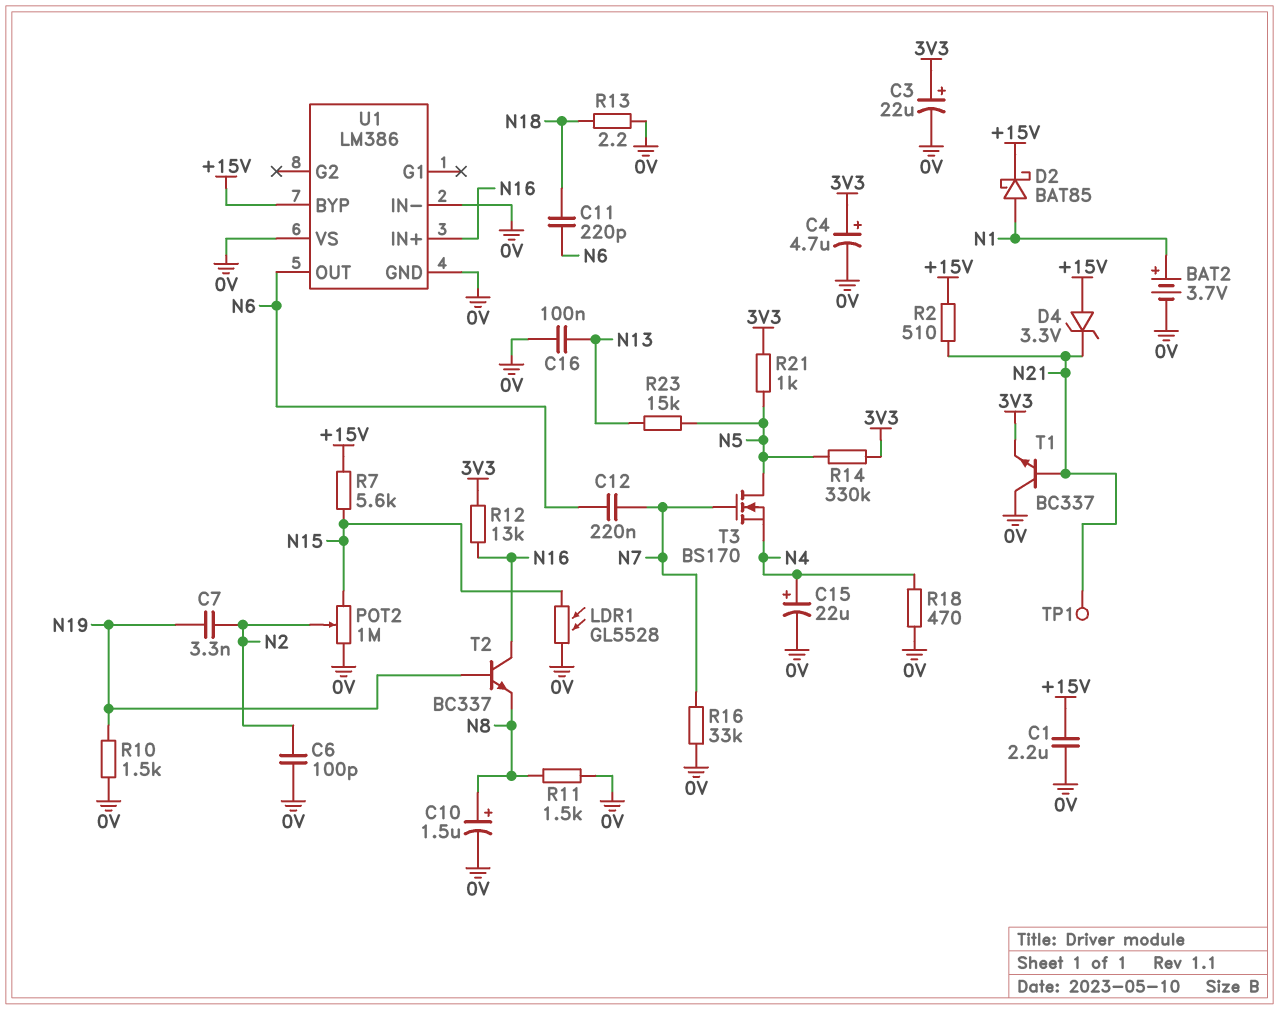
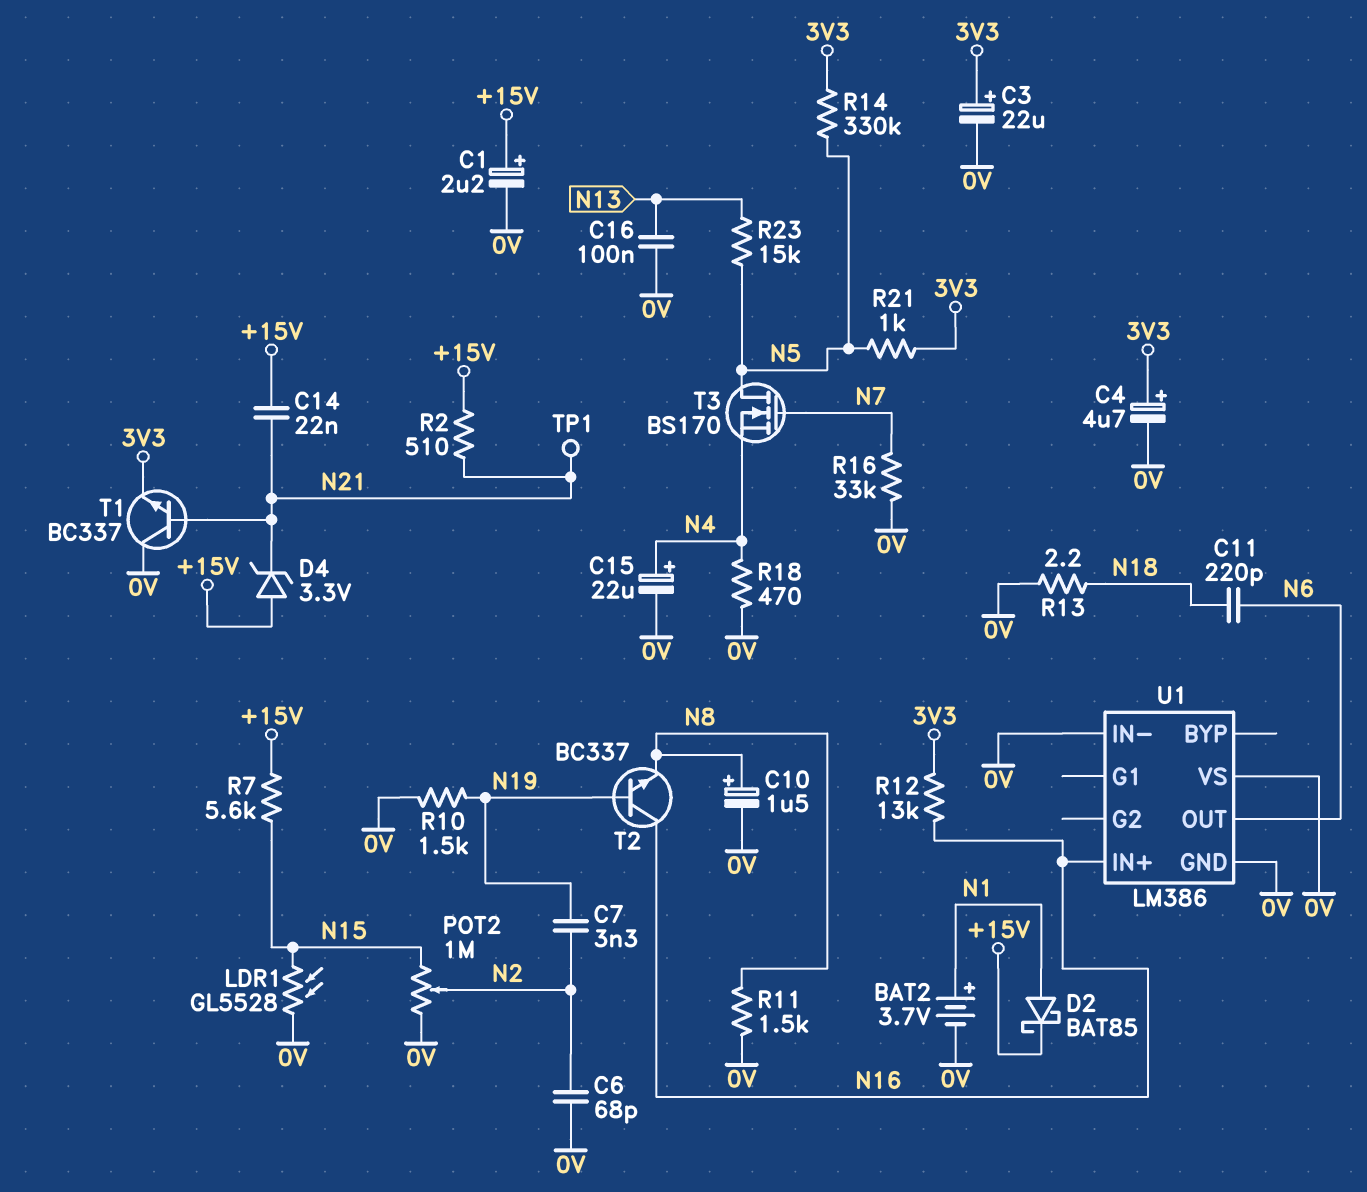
C1: 2.2uF (+15V, 0V) -> 2.2uF (plus +15V, minus 0V)
C6: 100pF (0V, N2) -> 68pF (0V, N2)
C12: 220nF (N6, N7) -> none
C14: none -> 22nF (+15V, N21)
U1 pin BYP: +15V -> none

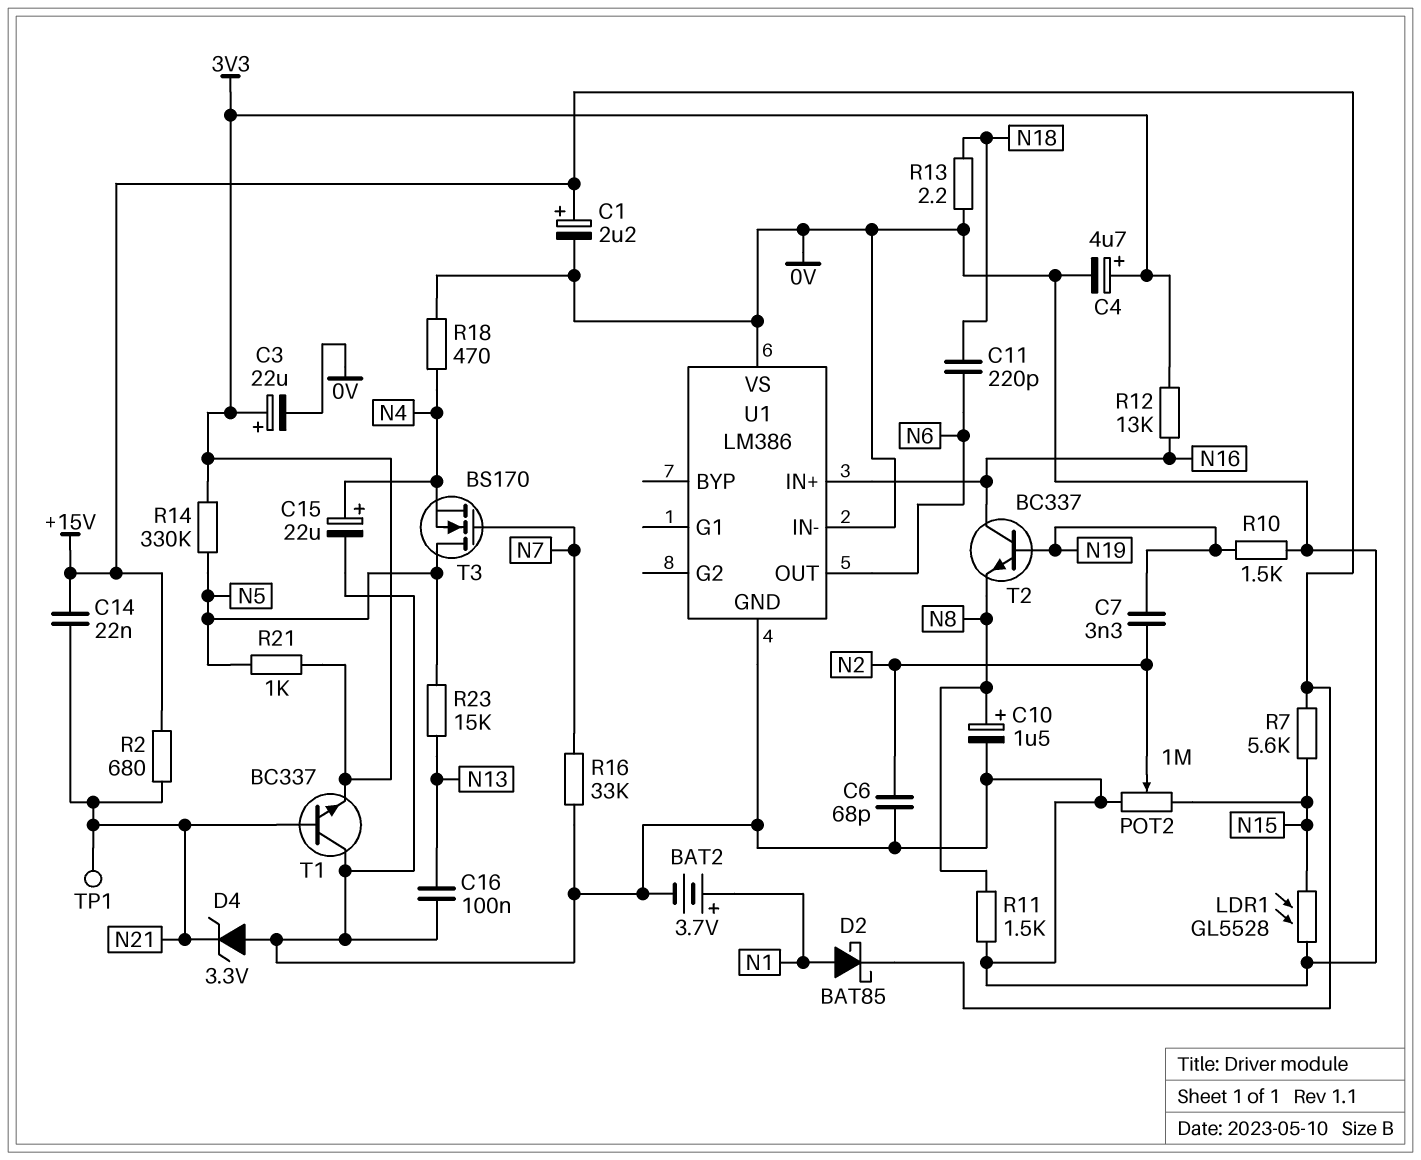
D4: zener 3.3V (A +15V, K N21) -> zener 3.3V (A 0V, K N21)
R2: 510 (+15V, N21) -> 680 (+15V, N21)

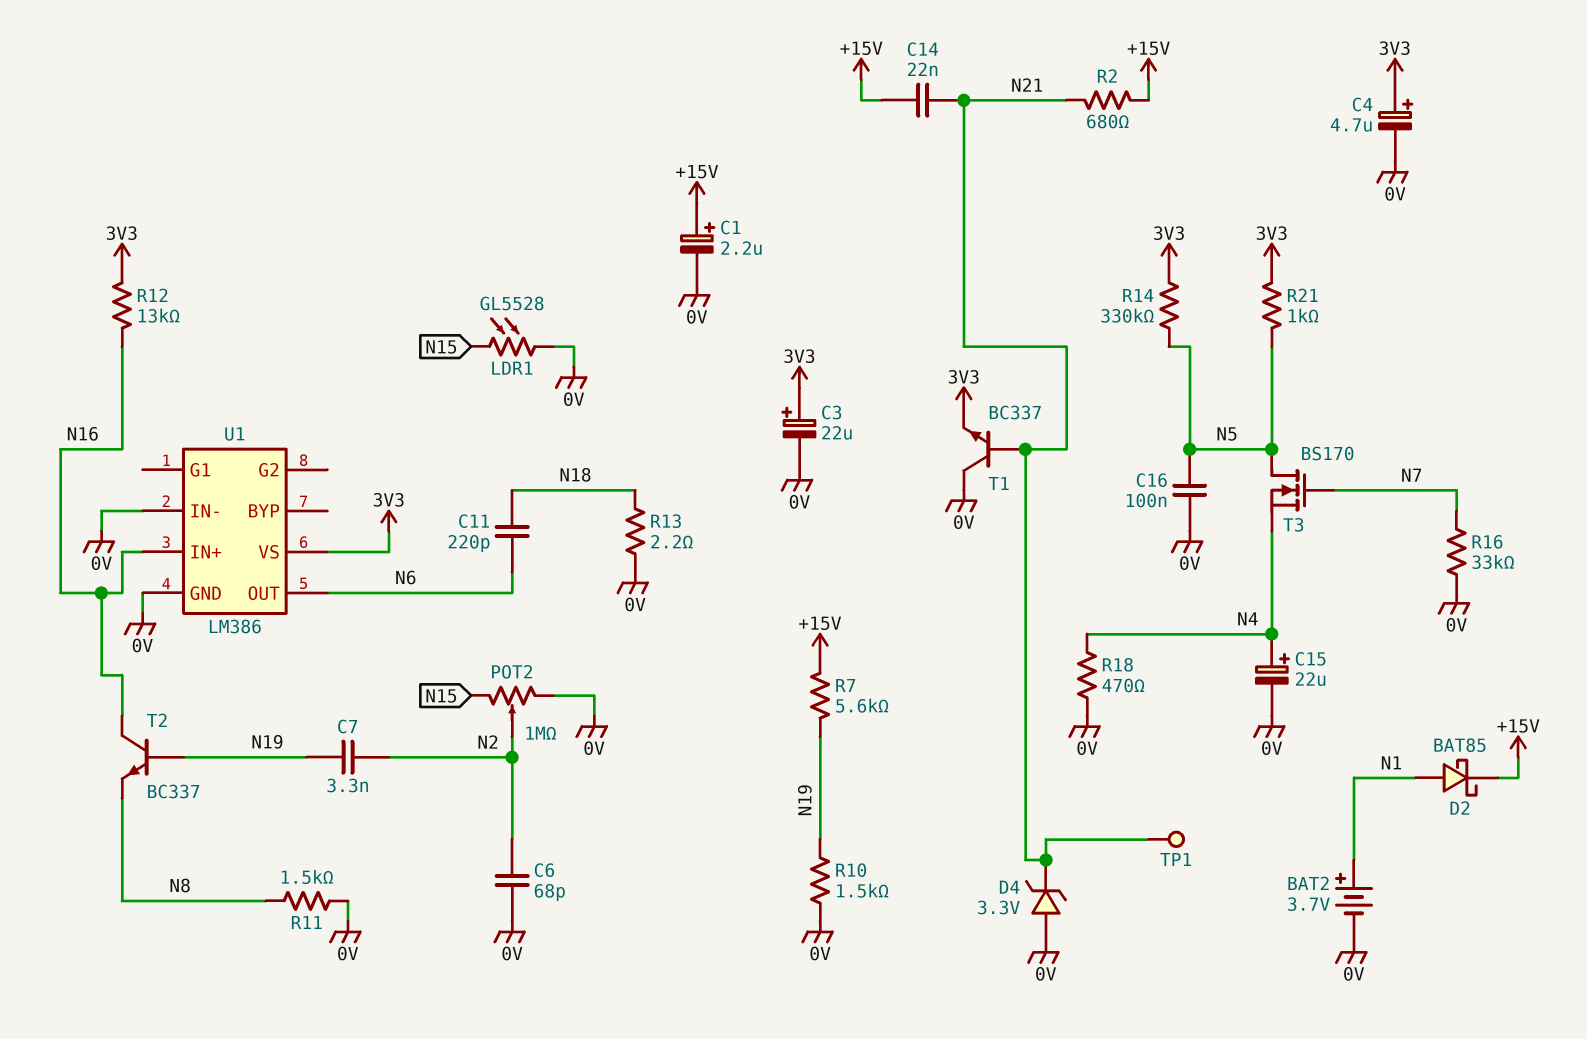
C10: 1.5uF (plus N8, minus 0V) -> none
C16: 100nF (0V, N13) -> 100nF (0V, N5)
R7: 5.6k (+15V, N15) -> 5.6k (+15V, N19)
R23: 15k (N5, N13) -> none
U1 pin VS: 0V -> 3V3

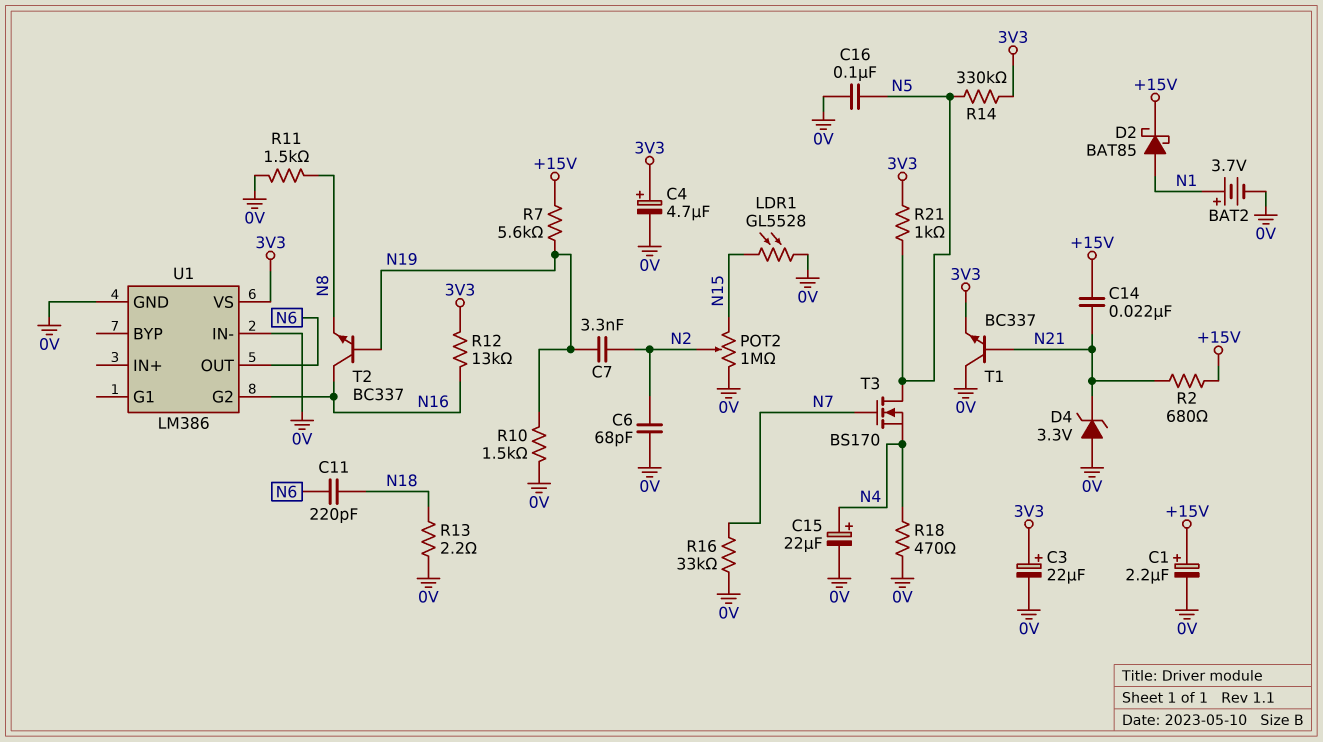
TP1: test point (N21) -> none
U1 pin G2: none -> N16
U1 pin IN+: N16 -> none

